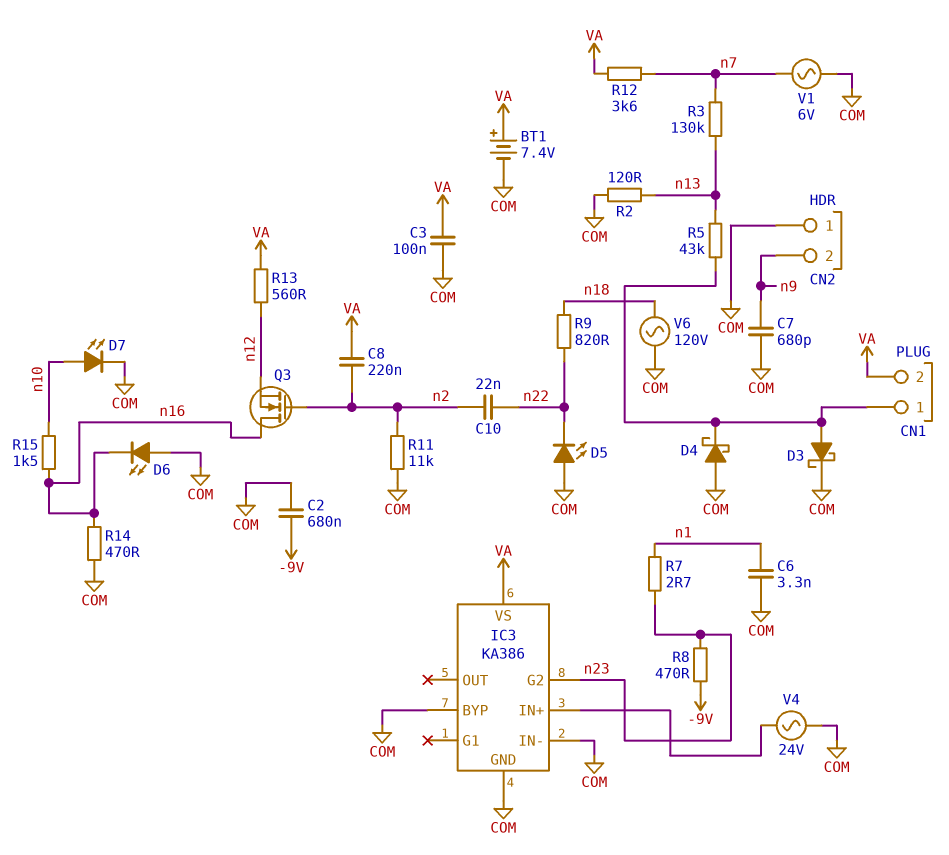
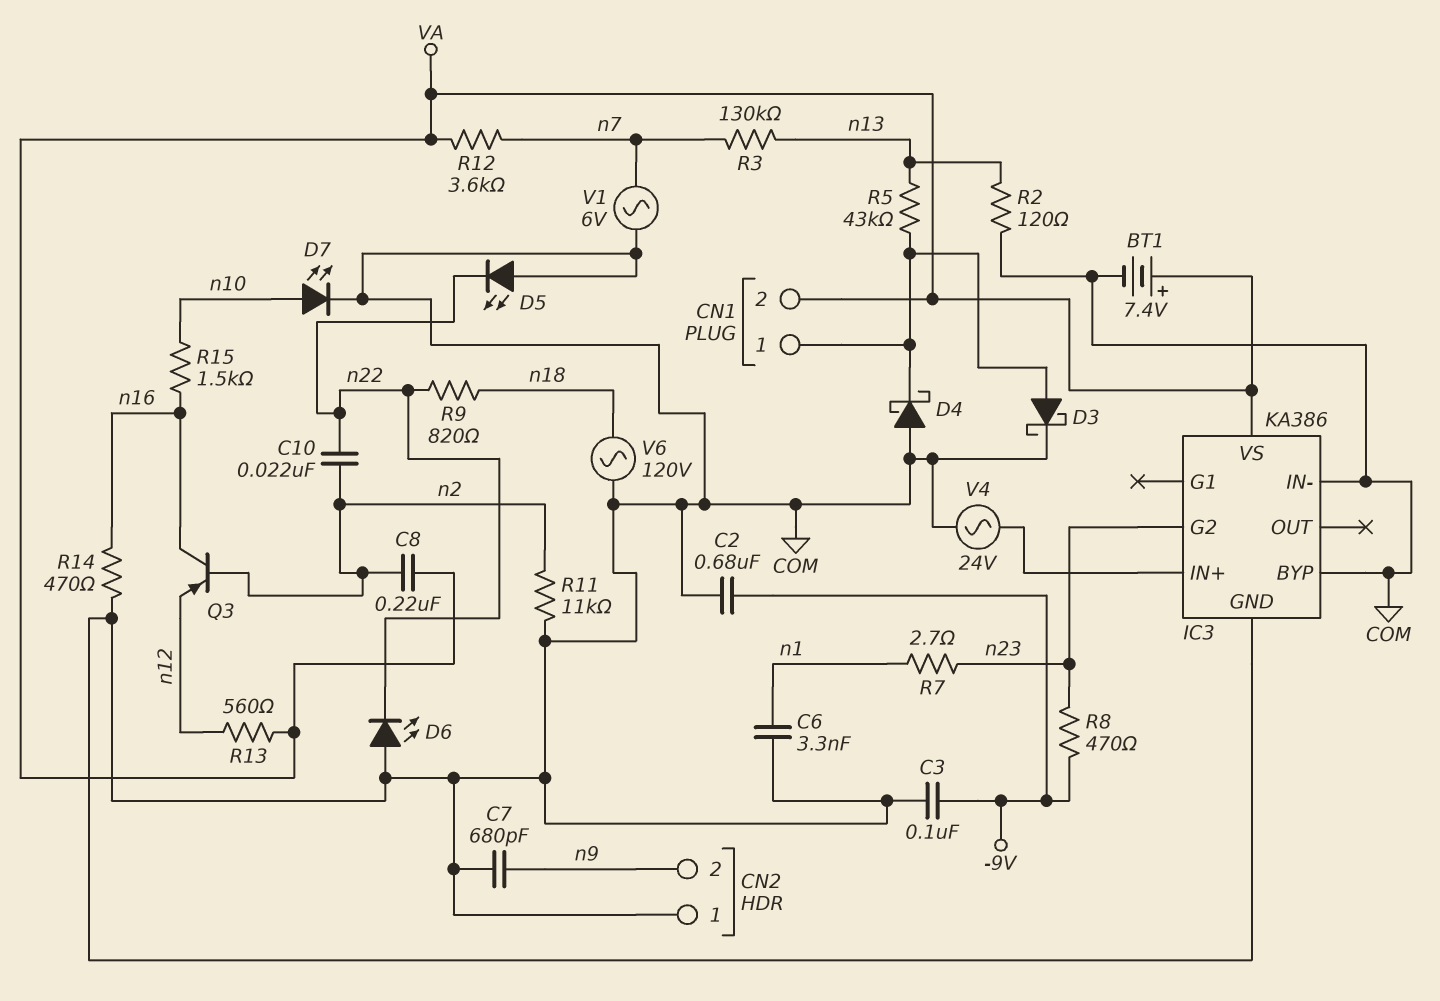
C3: 100nF (COM, VA) -> 100nF (-9V, COM)
D6: LED (A COM, K n16) -> LED (A COM, K n22)
Q3: NMOS (G n2, D n16, S n12) -> PNP (B n2, C n16, E n12)

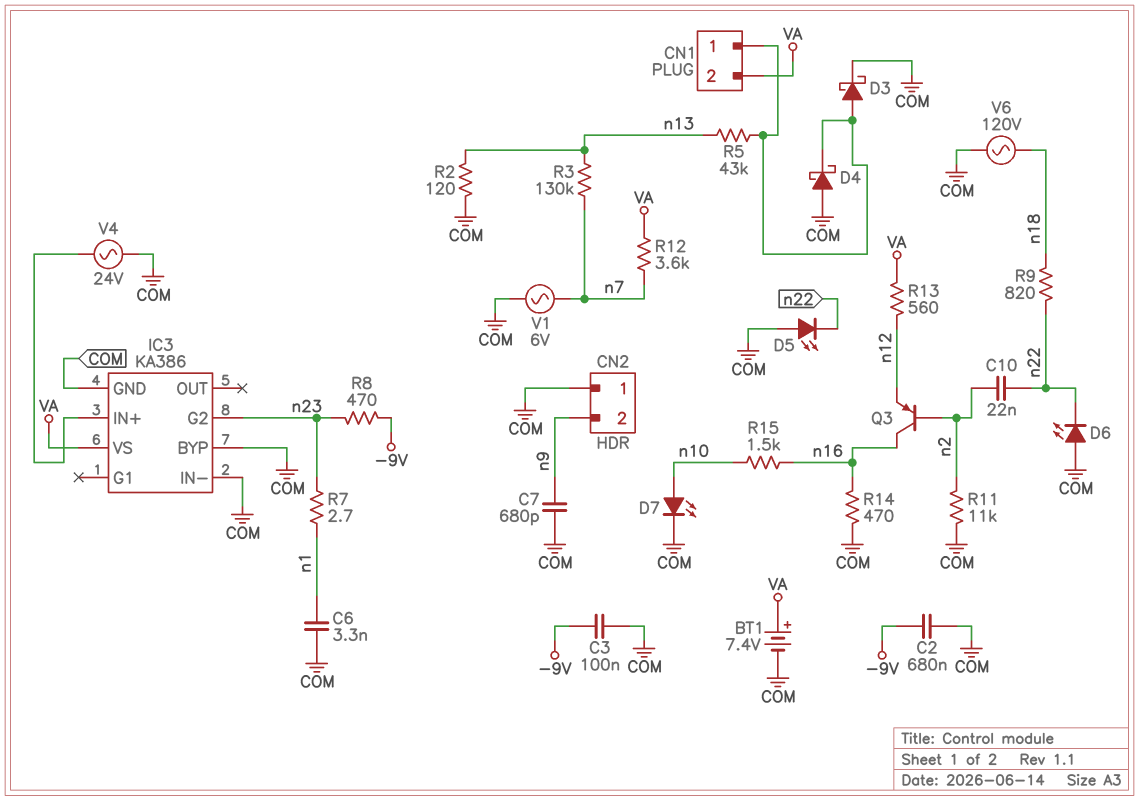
C8: 220nF (VA, n2) -> none

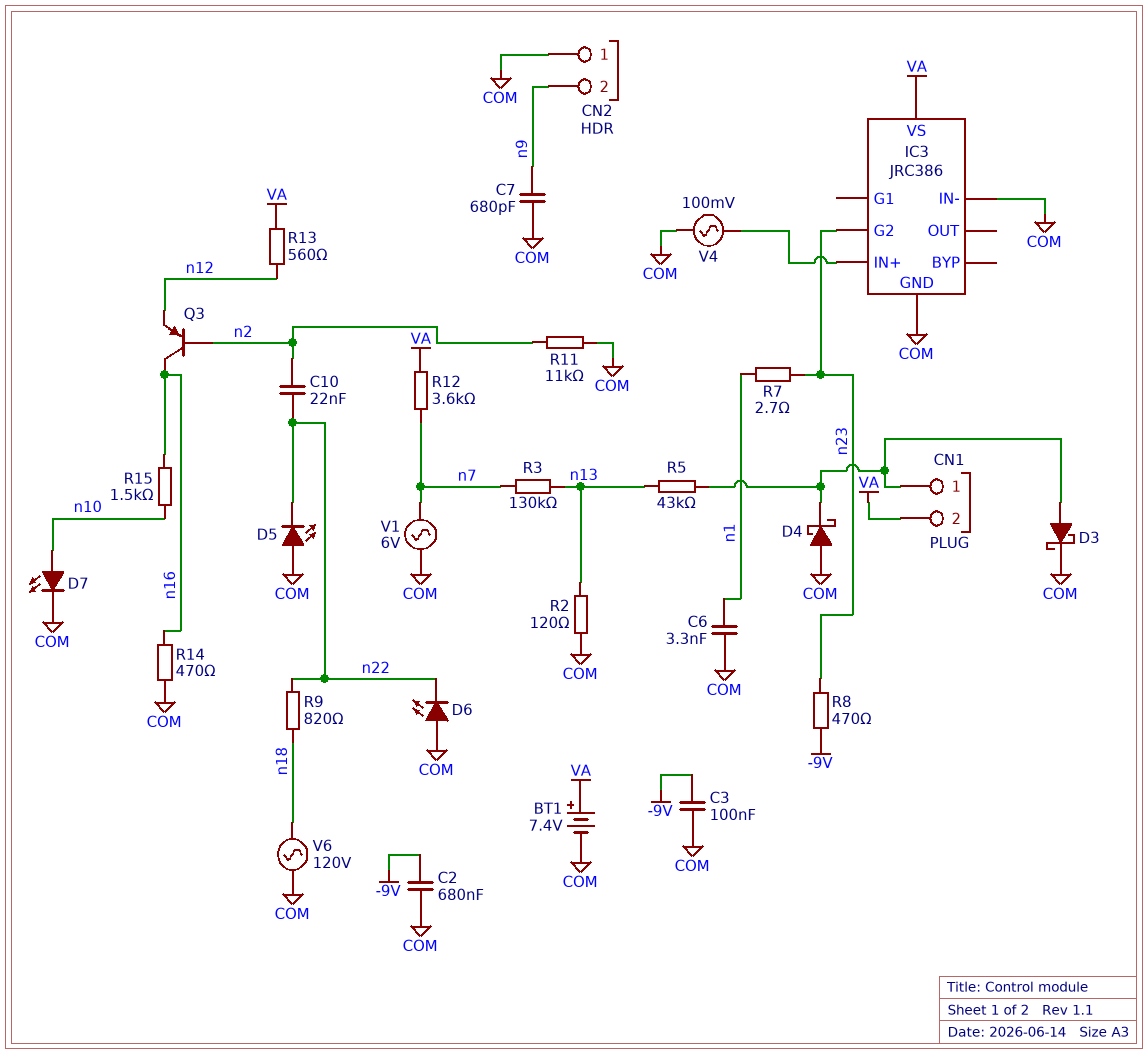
IC3: KA386 -> JRC386
IC3 pin BYP: COM -> none
V4: AC 24V (COM, IC3/IN+) -> AC 100mV (COM, IC3/IN+)

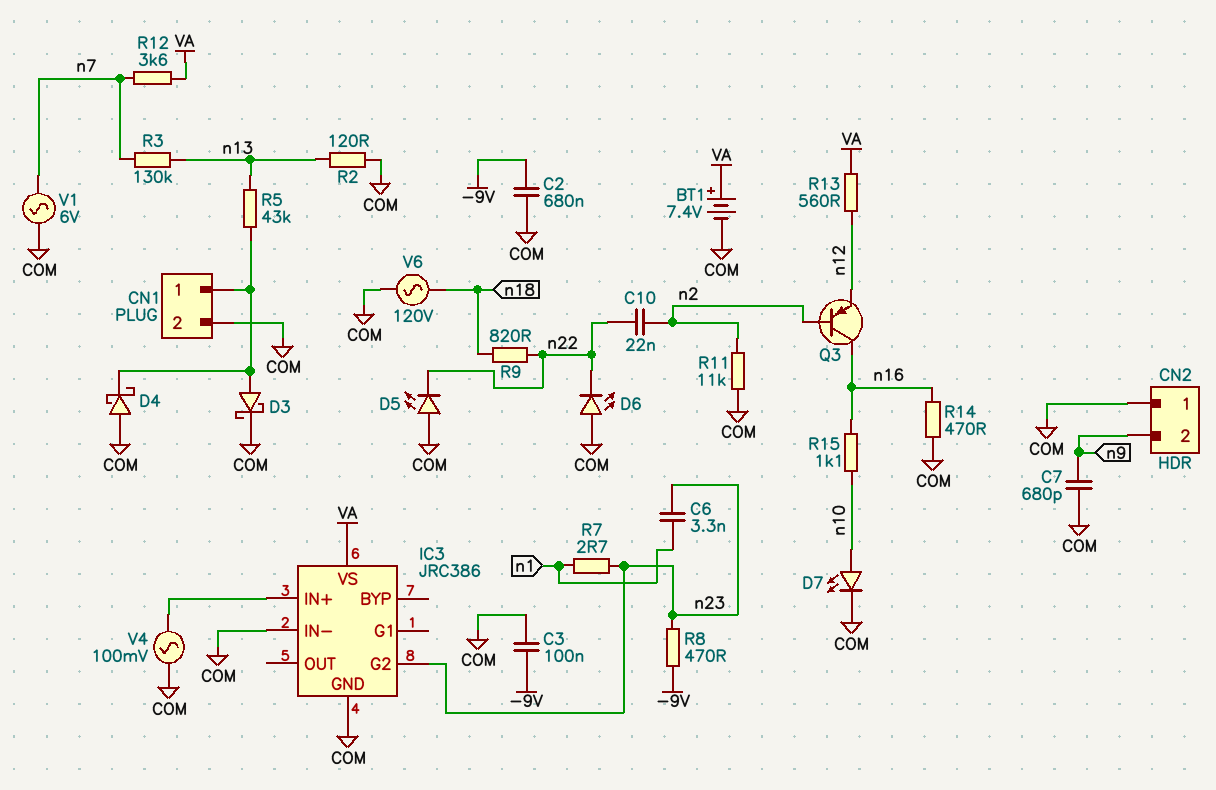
C6: 3.3nF (COM, n1) -> 3.3nF (n1, n23)
CN1 pin 2: VA -> COM
R15: 1.5k (n10, n16) -> 1.1k (n10, n16)

